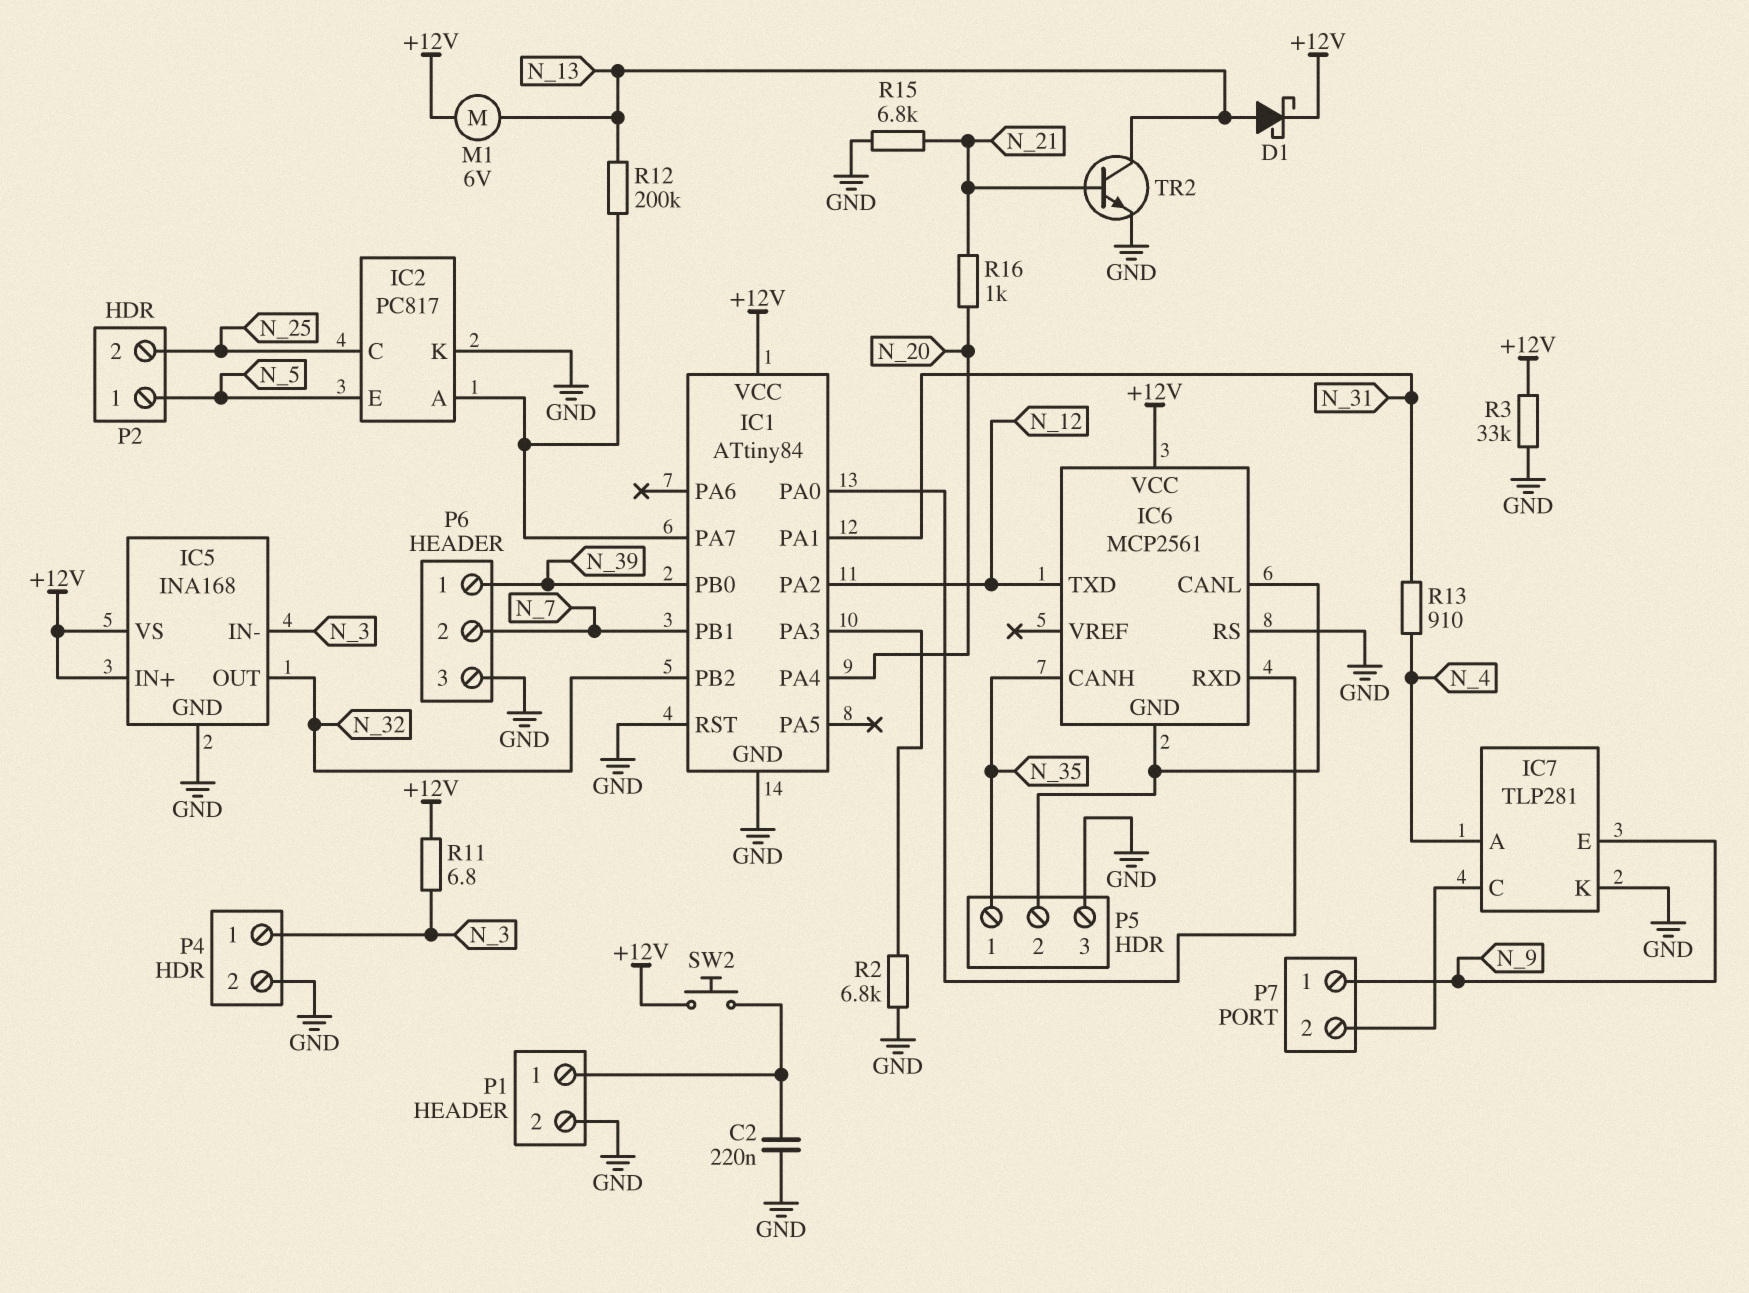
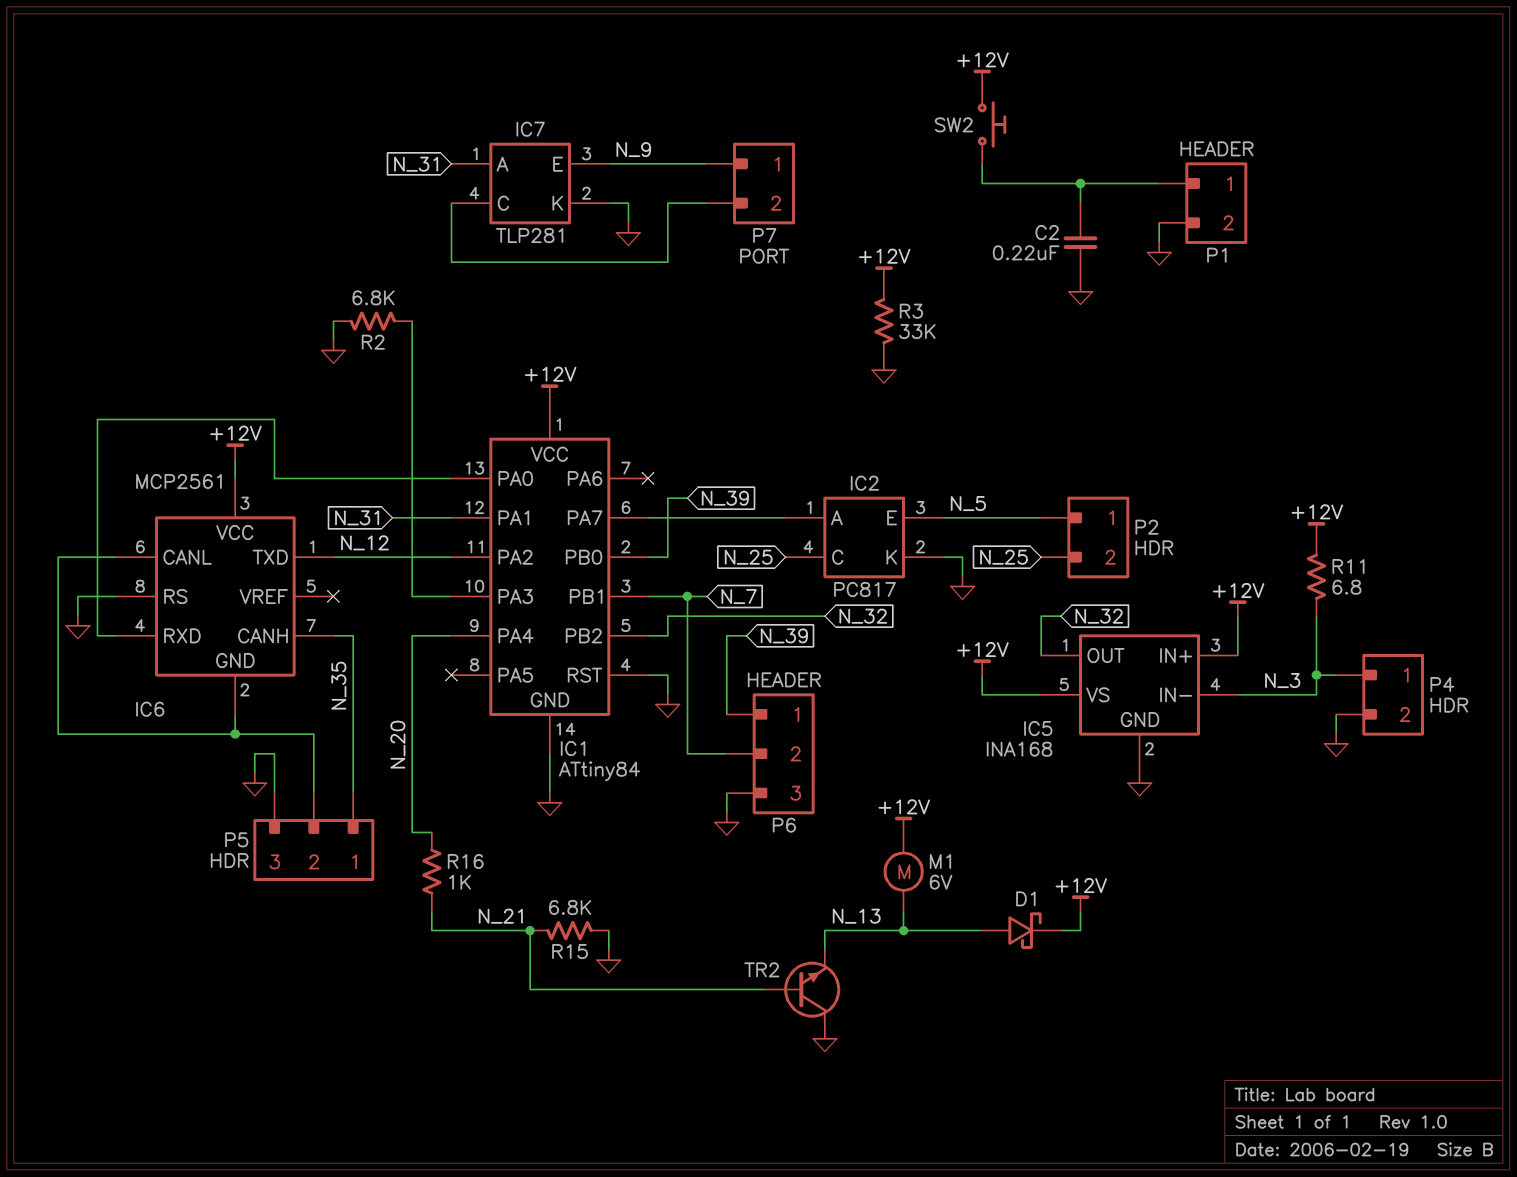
IC7 pin A: N_4 -> N_31
R12: 200k (IC1/PA7, N_13) -> none
R13: 910 (N_4, N_31) -> none
TR2: NPN (B N_21, C N_13, E GND) -> NPN (B N_21, C GND, E N_13)

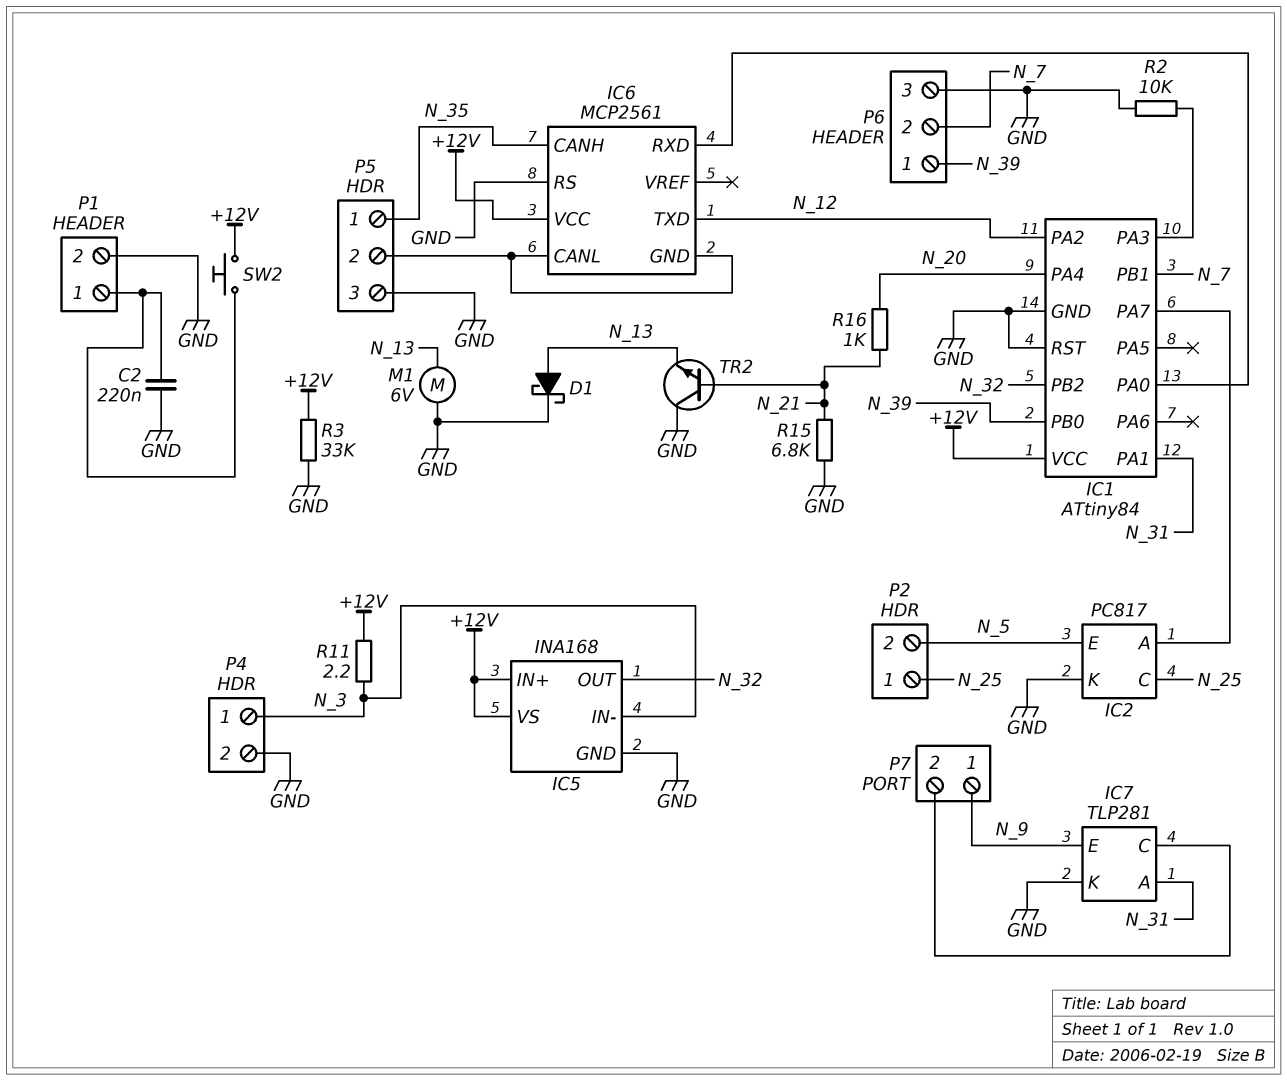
D1: schottky (A N_13, K +12V) -> schottky (A N_13, K GND)
M1: motor 6V (+12V, N_13) -> motor 6V (GND, N_13)
P2 pin 1: N_5 -> N_25
P2 pin 2: N_25 -> N_5
R2: 6.8k (GND, IC1/PA3) -> 10k (GND, IC1/PA3)
R11: 6.8 (+12V, N_3) -> 2.2 (+12V, N_3)

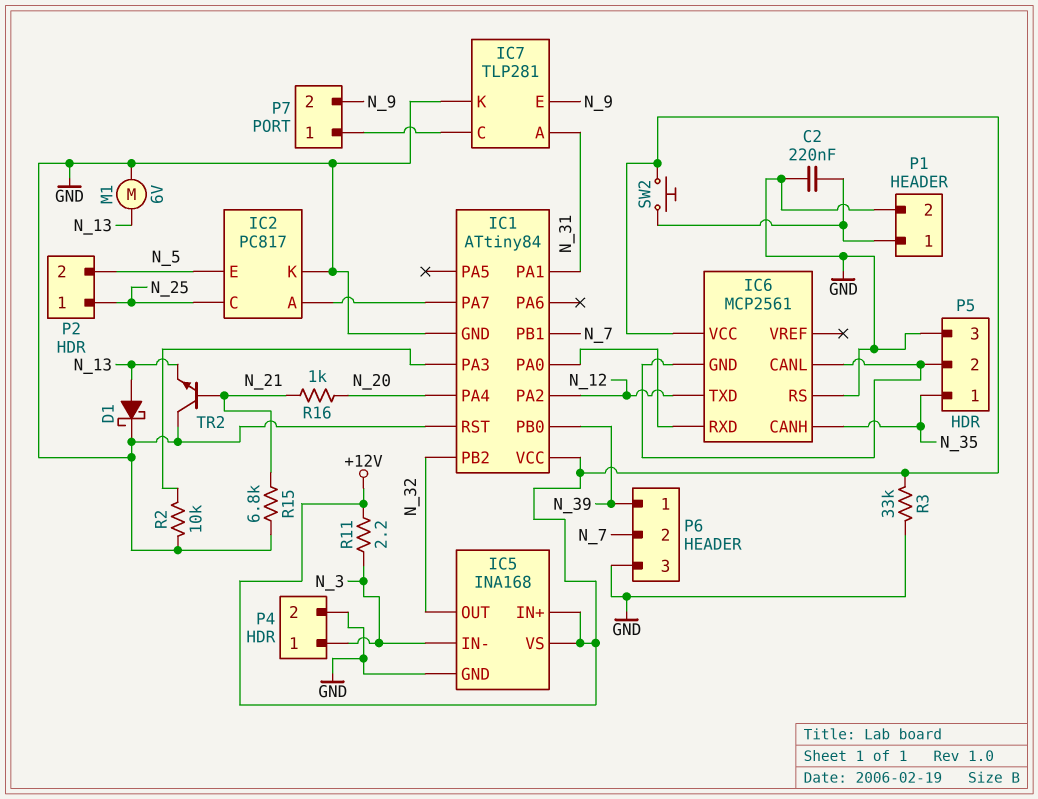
P7 pin 1: N_9 -> IC7/C
P7 pin 2: IC7/C -> N_9

